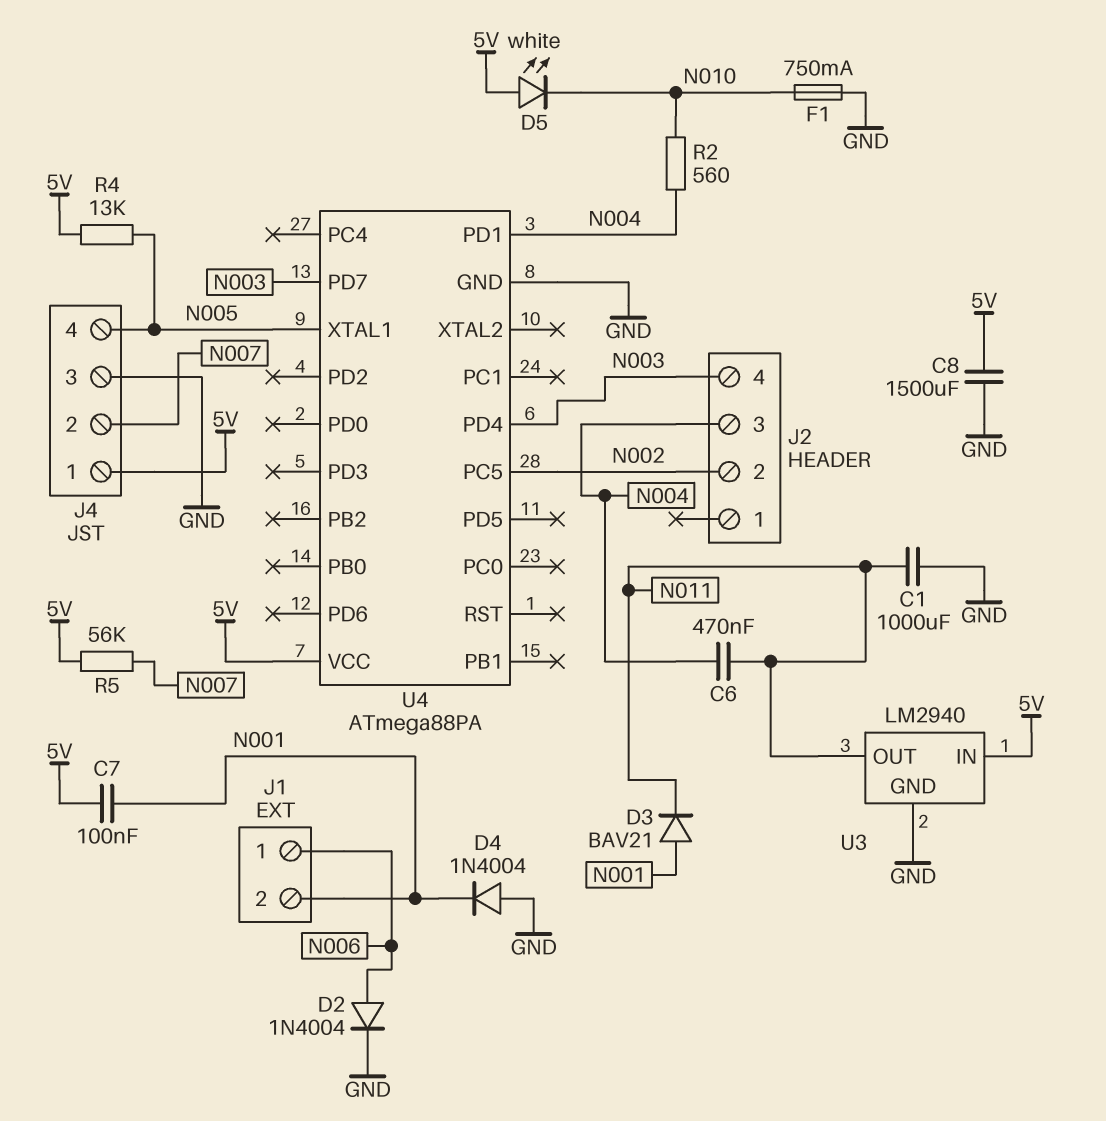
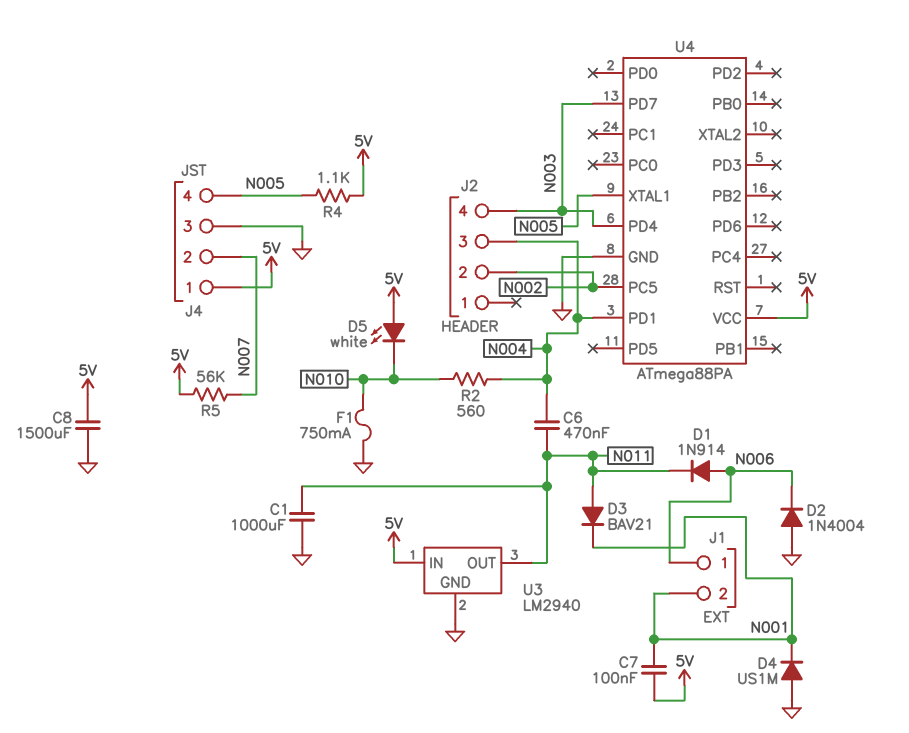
D1: none -> diode 1N914 (A N006, K N011)
D2: diode 1N4004 (A N006, K GND) -> diode 1N4004 (A GND, K N006)
D3: diode BAV21 (A N001, K N011) -> diode BAV21 (A N011, K N001)
D4: diode 1N4004 (A GND, K N001) -> diode US1M (A GND, K N001)
R4: 13k (5V, N005) -> 1.1k (5V, N005)

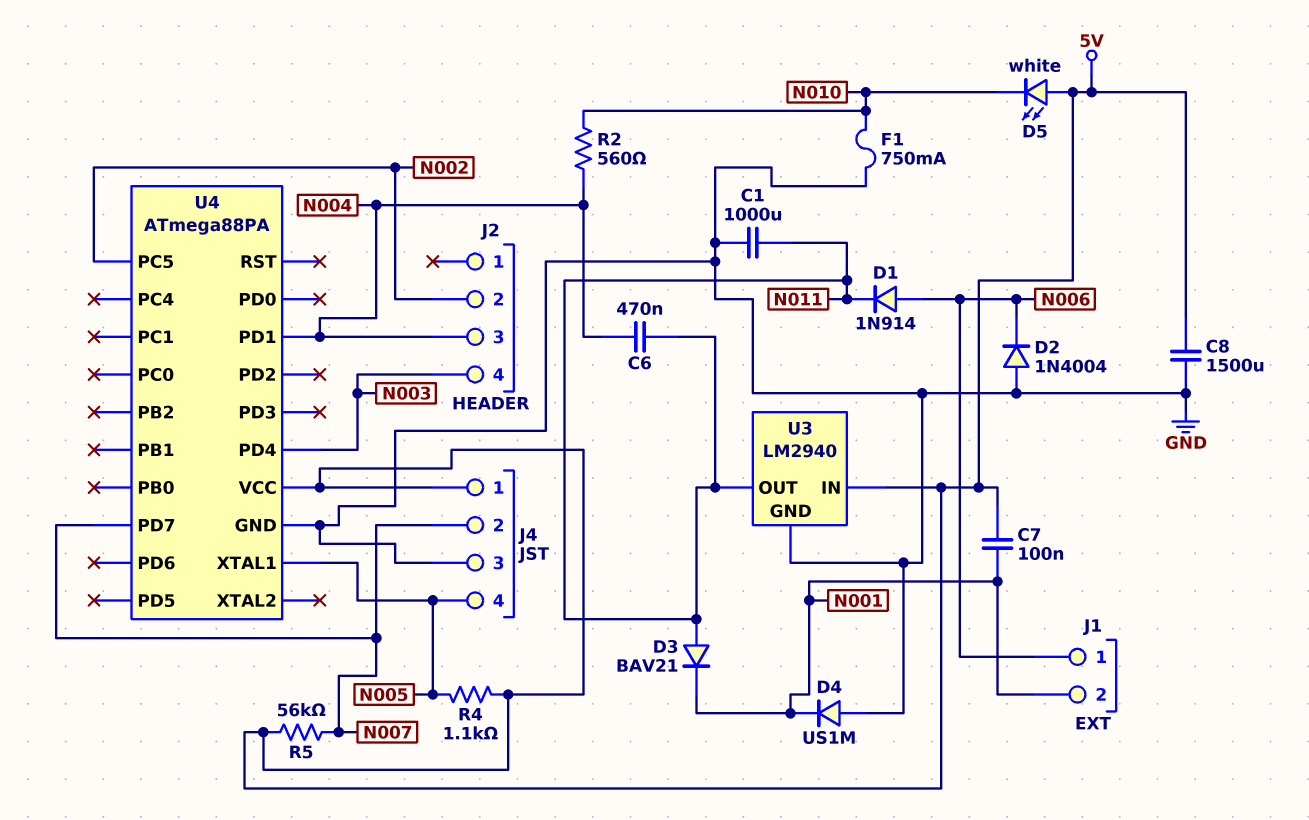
U4 pin PD7: N003 -> N007

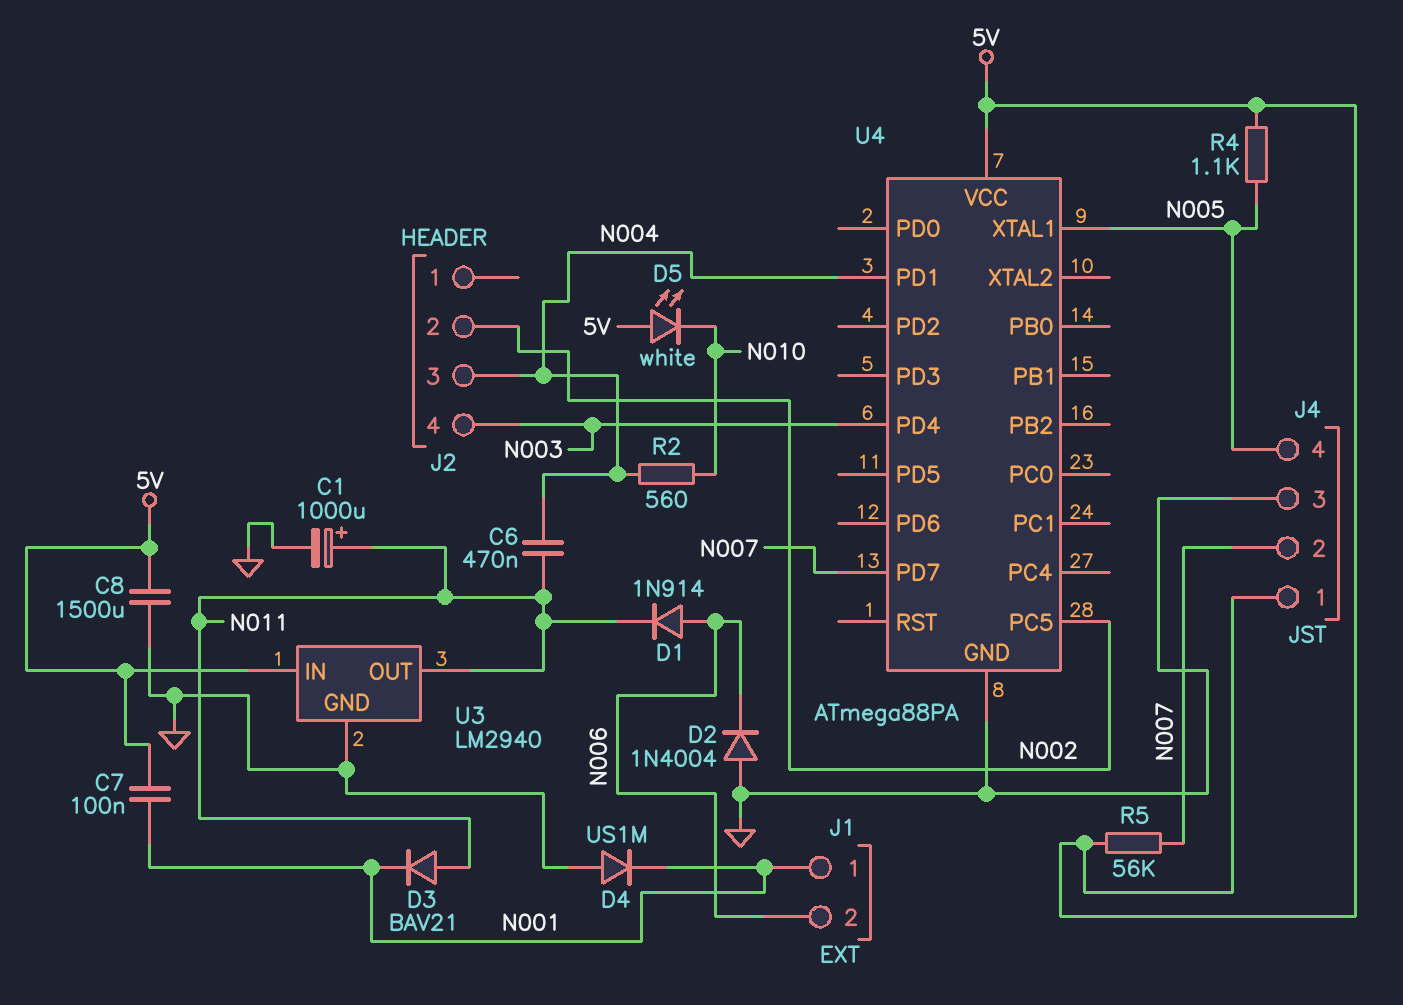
C1: 1000uF (GND, N011) -> 1000uF (plus N011, minus GND)
F1: 750mA (GND, N010) -> none
J1 pin 1: N006 -> N001
J1 pin 2: N001 -> N006

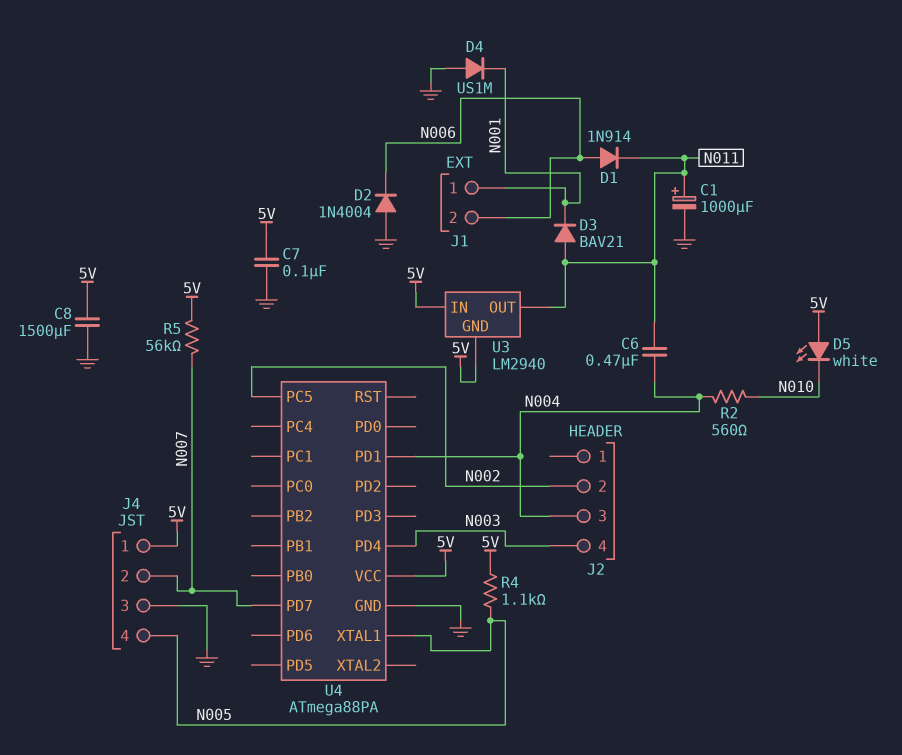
C7: 100nF (5V, N001) -> 100nF (5V, GND)
U3 pin GND: GND -> 5V

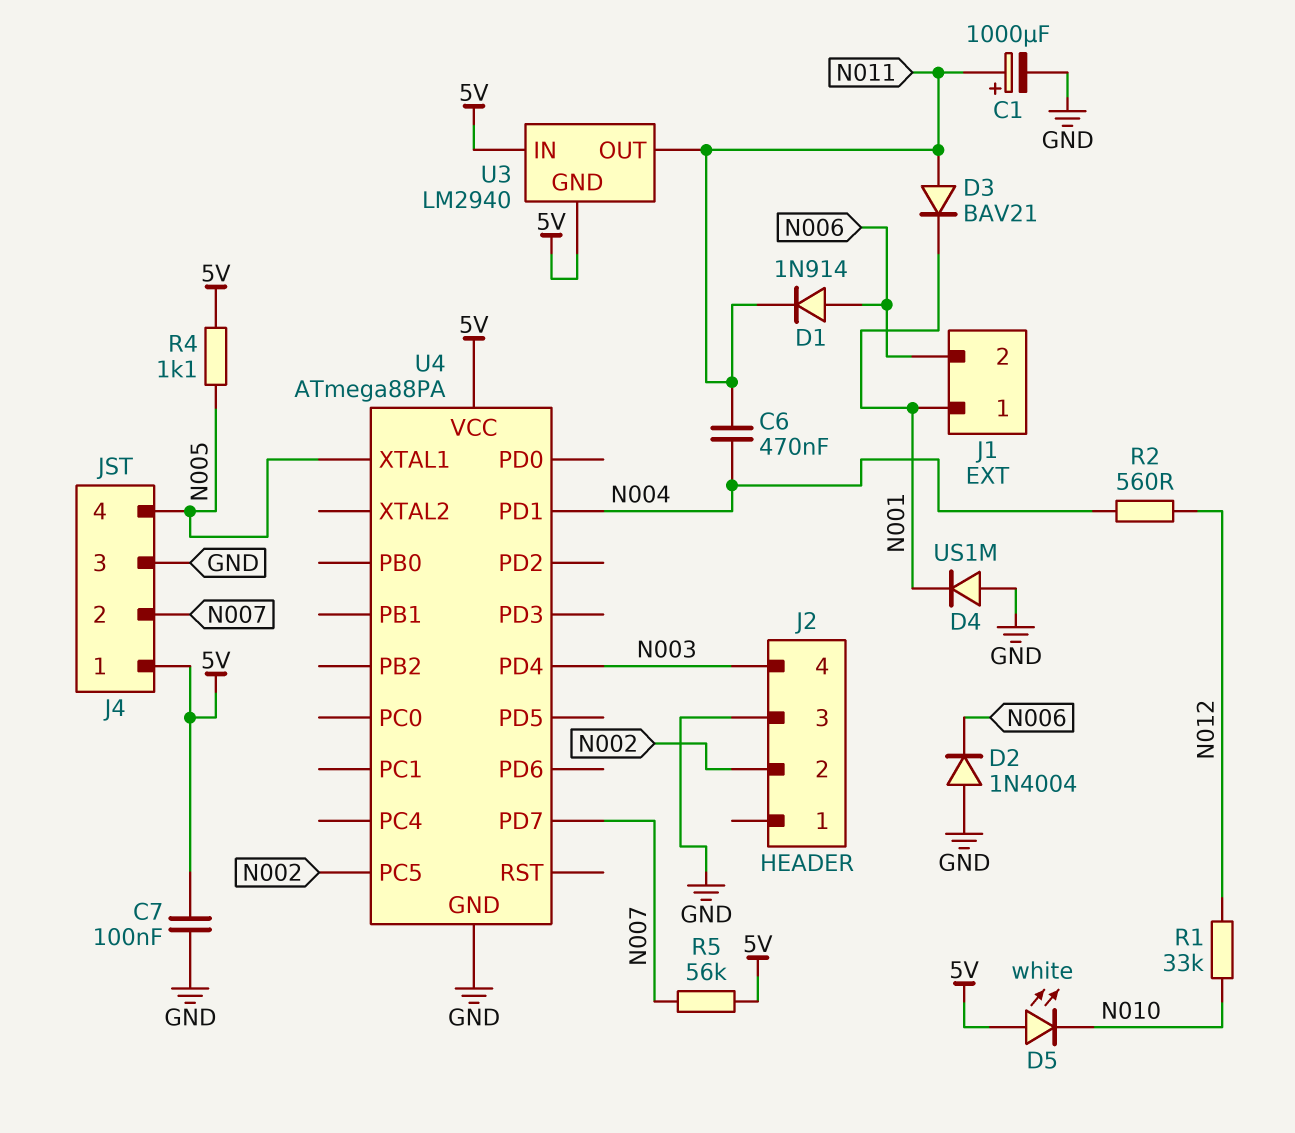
C8: 1500uF (5V, GND) -> none
J2 pin 3: N004 -> GND
R1: none -> 33k (N010, N012)
R2: 560 (N004, N010) -> 560 (N004, N012)

